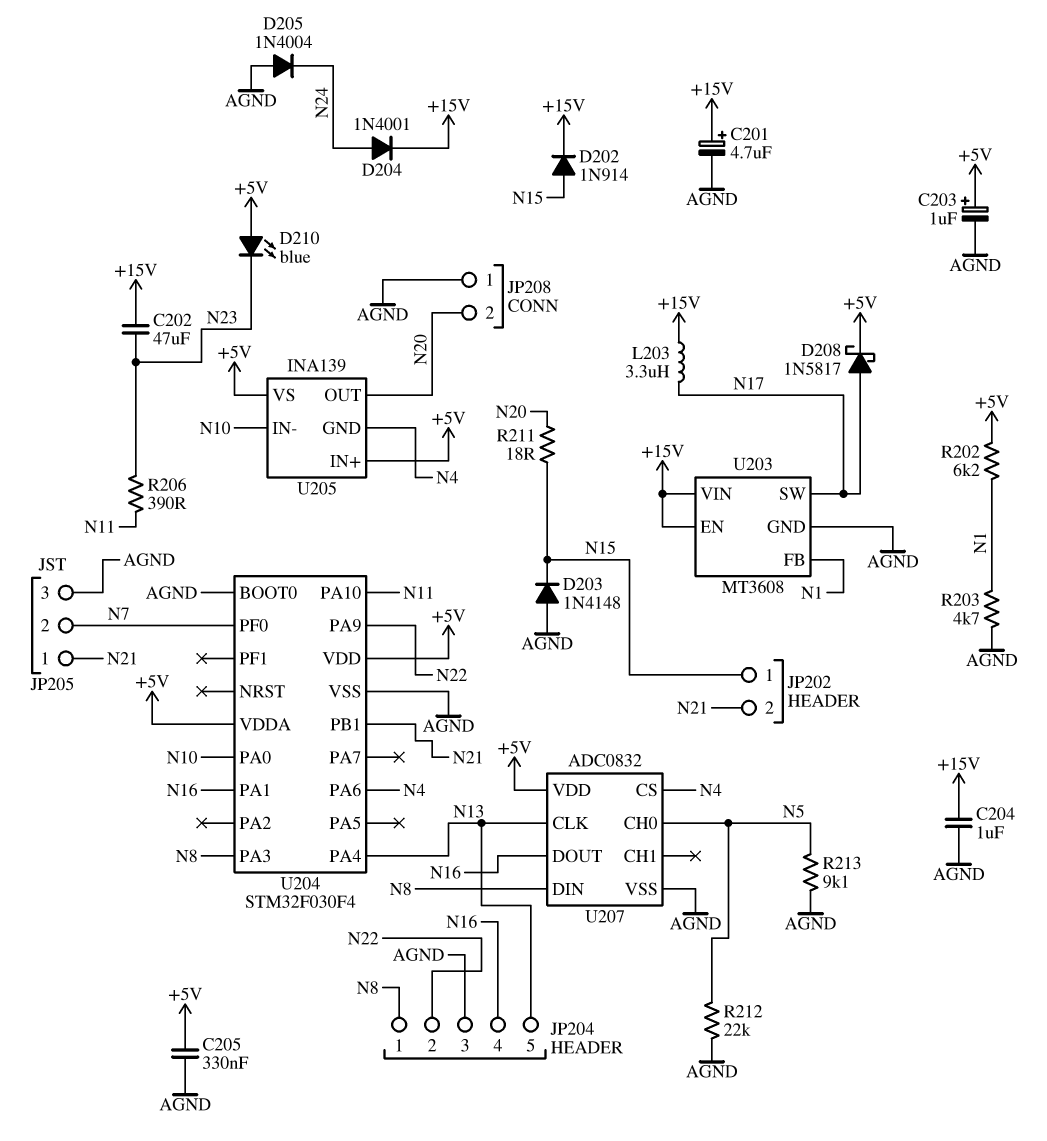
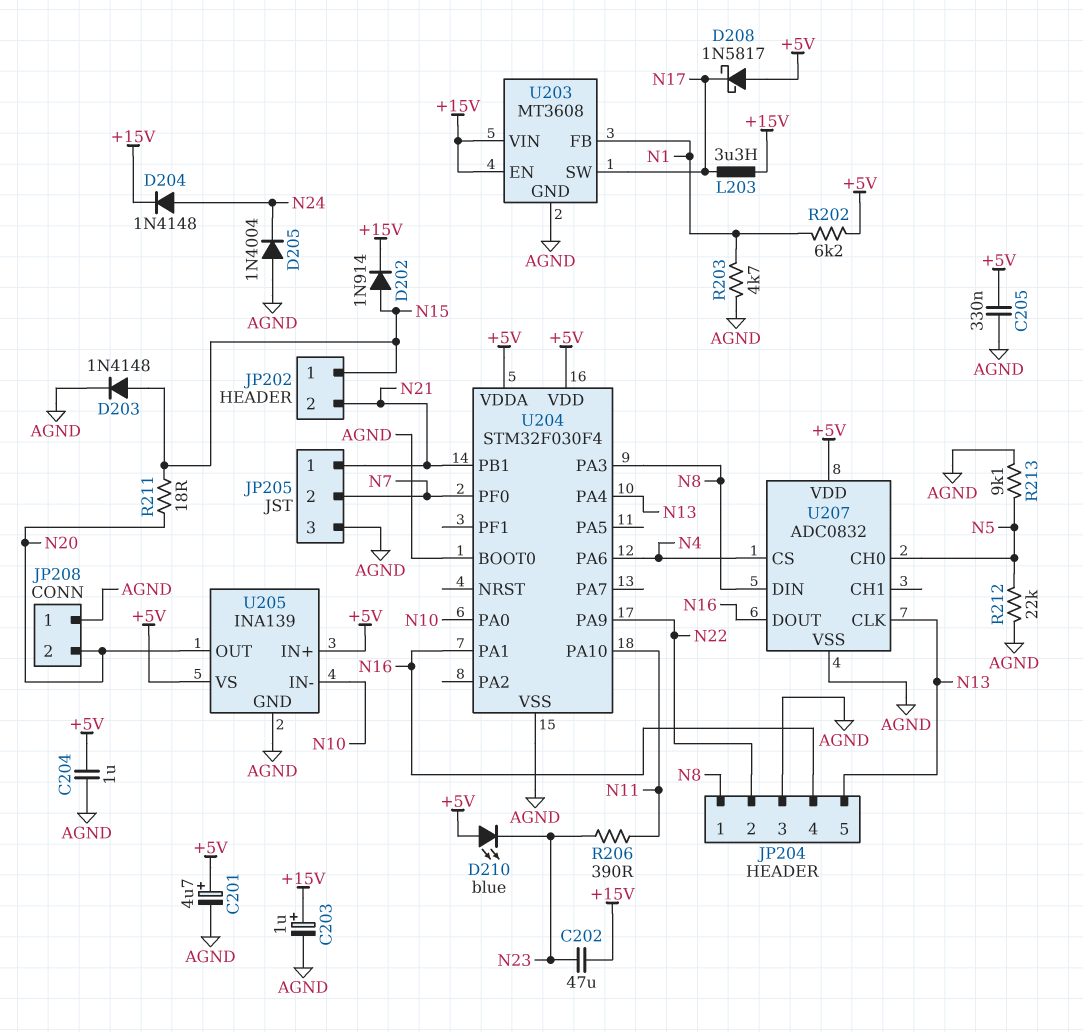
C201: 4.7uF (plus +15V, minus AGND) -> 4.7uF (plus +5V, minus AGND)
C203: 1uF (plus +5V, minus AGND) -> 1uF (plus +15V, minus AGND)
C204: 1uF (+15V, AGND) -> 1uF (+5V, AGND)
D203: diode 1N4148 (A AGND, K N15) -> diode 1N4148 (A N15, K AGND)
D204: diode 1N4001 (A N24, K +15V) -> diode 1N4148 (A N24, K +15V)
D208: schottky 1N5817 (A N17, K +5V) -> schottky 1N5817 (A +5V, K N17)
U205 pin GND: N4 -> AGND

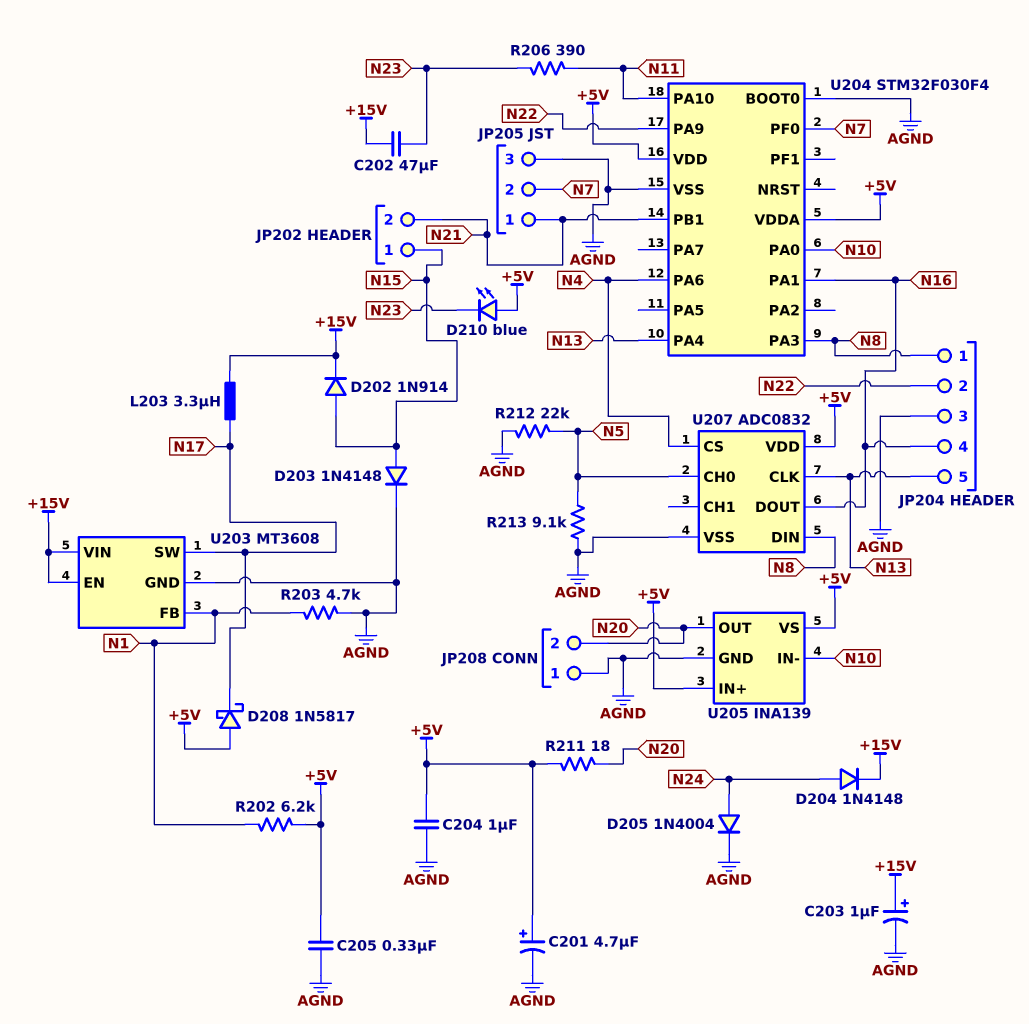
D205: diode 1N4004 (A AGND, K N24) -> diode 1N4004 (A N24, K AGND)
R211: 18 (N15, N20) -> 18 (+5V, N20)

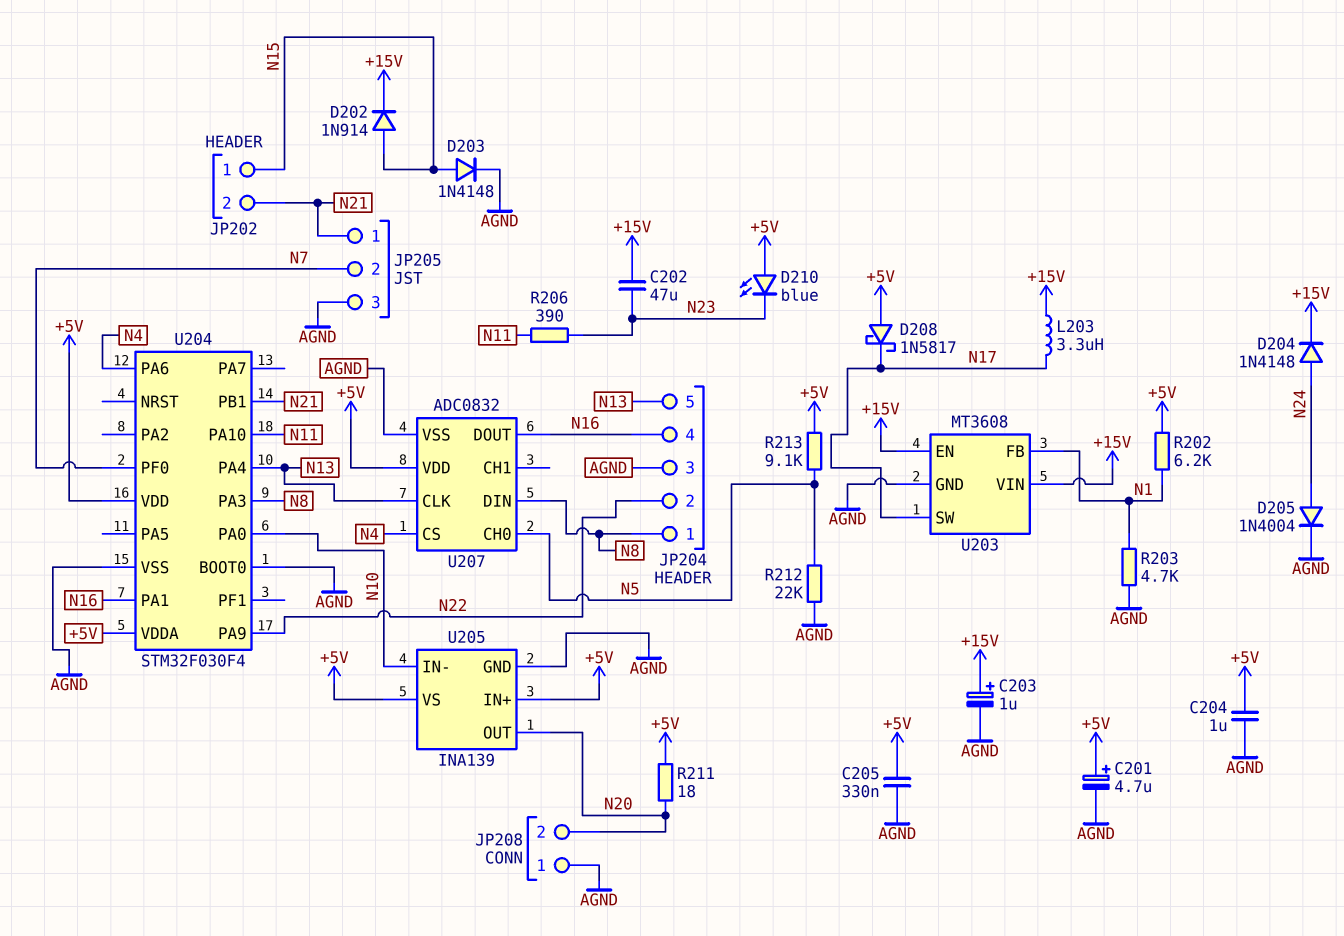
R213: 9.1k (AGND, N5) -> 9.1k (+5V, N5)

